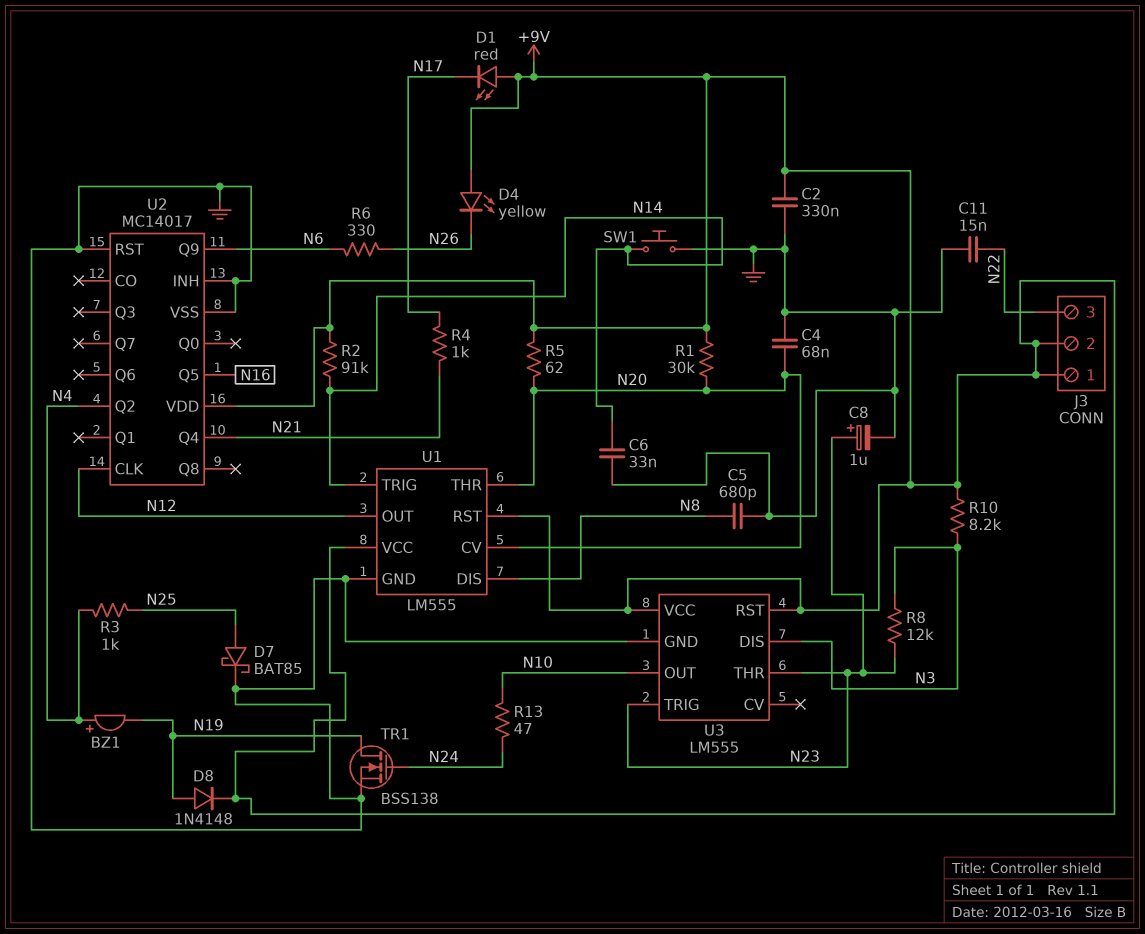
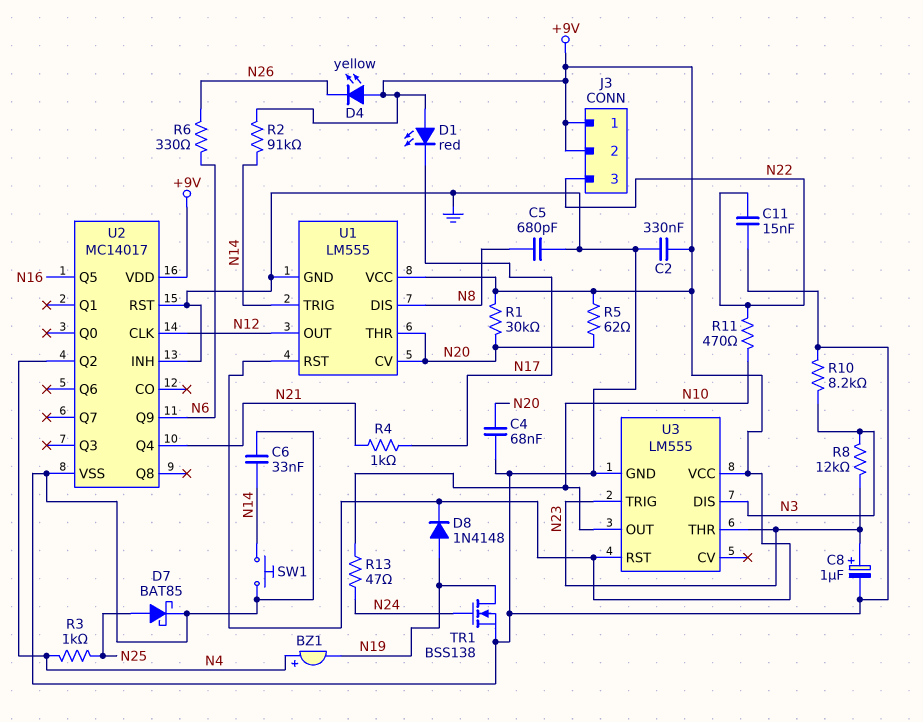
R10: 8.2k (+9V, N3) -> 8.2k (GND, N3)
R11: none -> 470 (N10, N22)

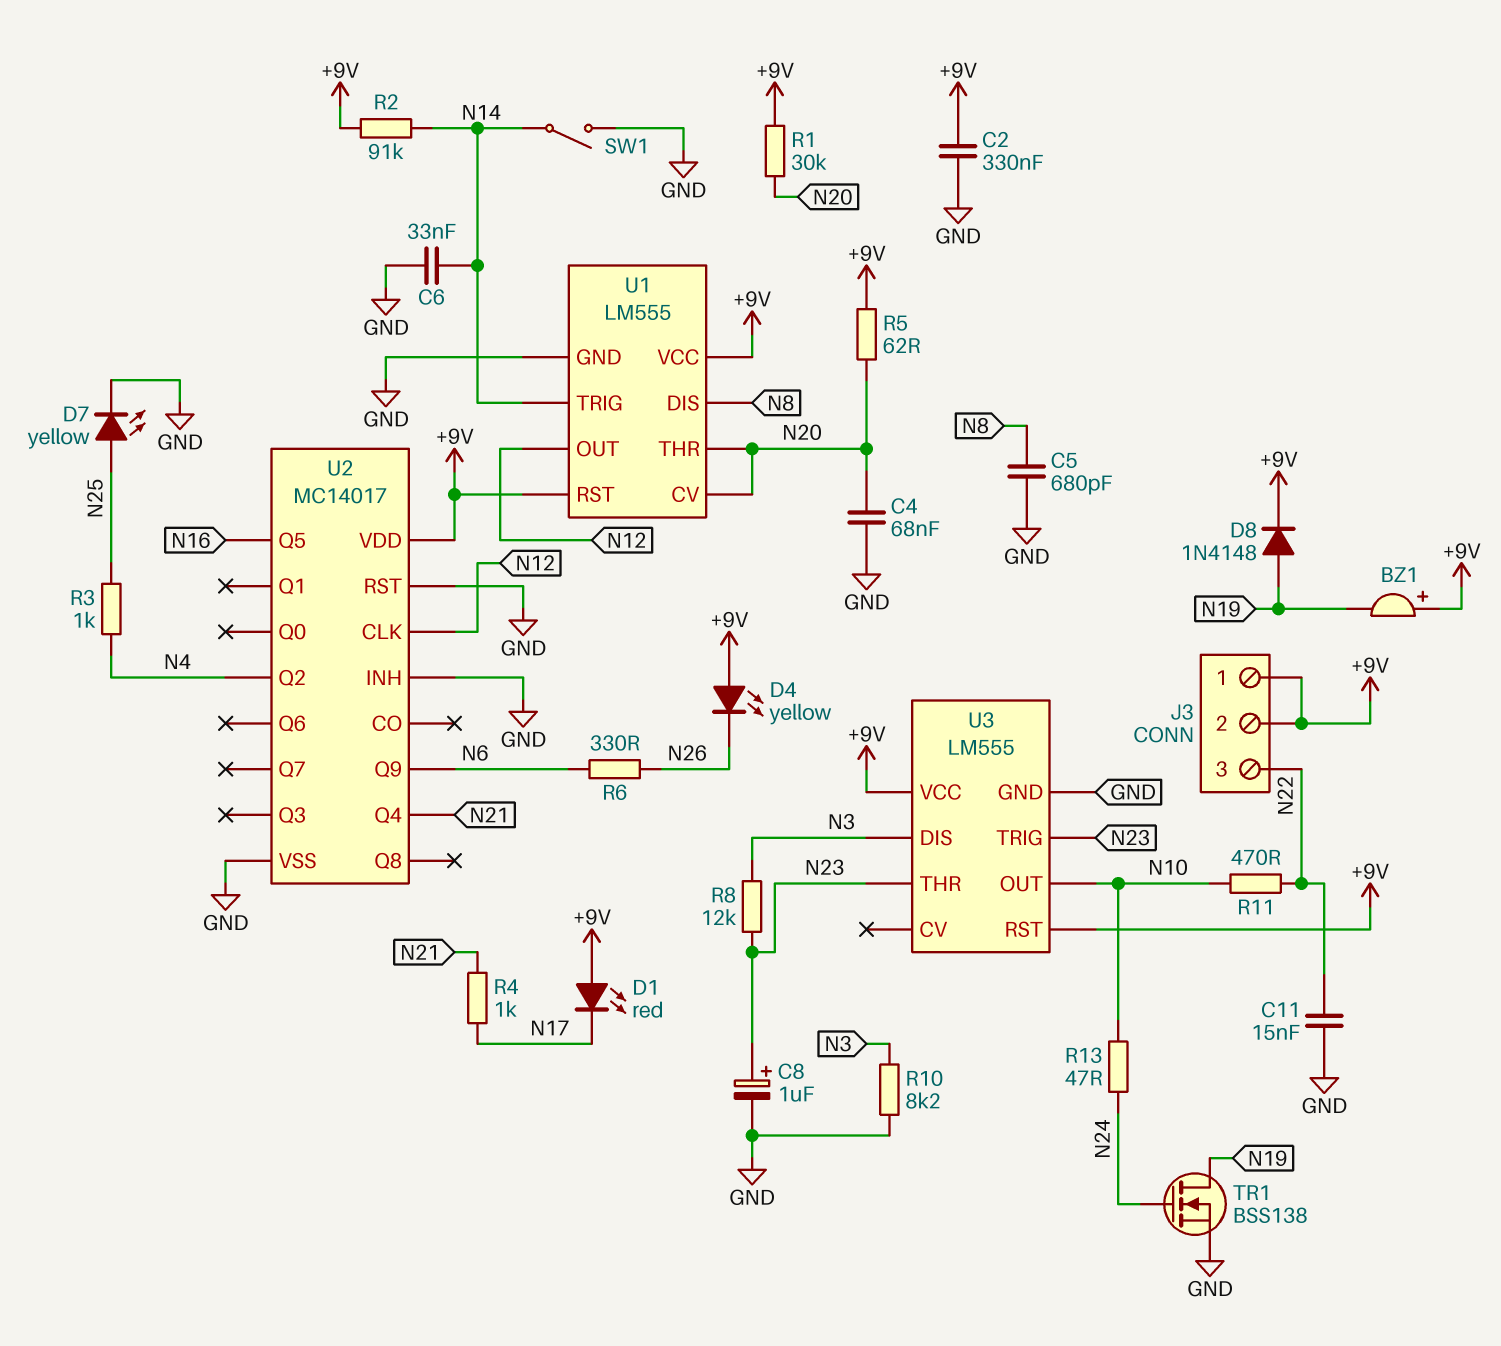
BZ1: buzzer (plus N4, minus N19) -> buzzer (plus +9V, minus N19)
D7: schottky BAT85 (A N25, K GND) -> LED yellow (A N25, K GND)
SW1: button (GND, N14) -> switch (GND, N14)

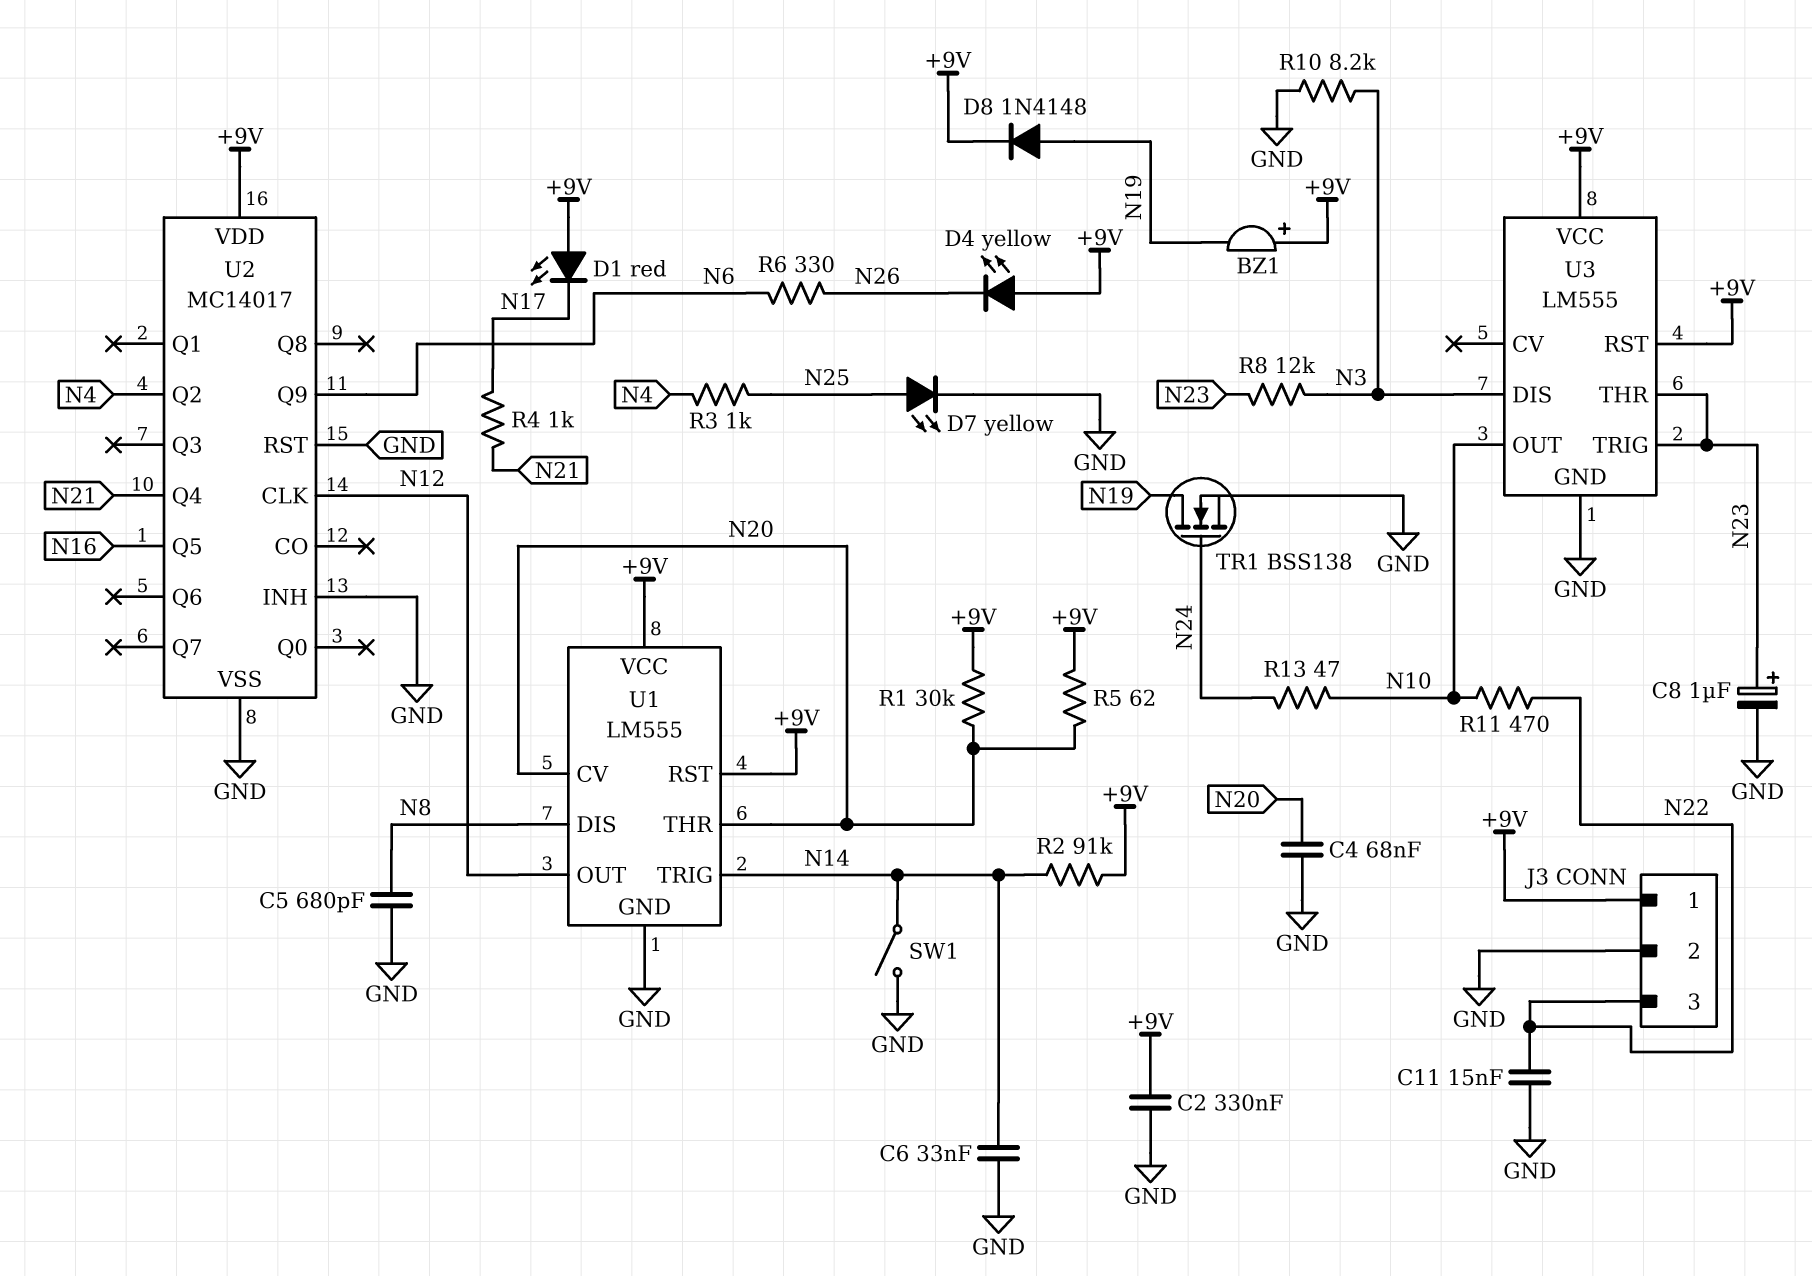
J3 pin 2: +9V -> GND

